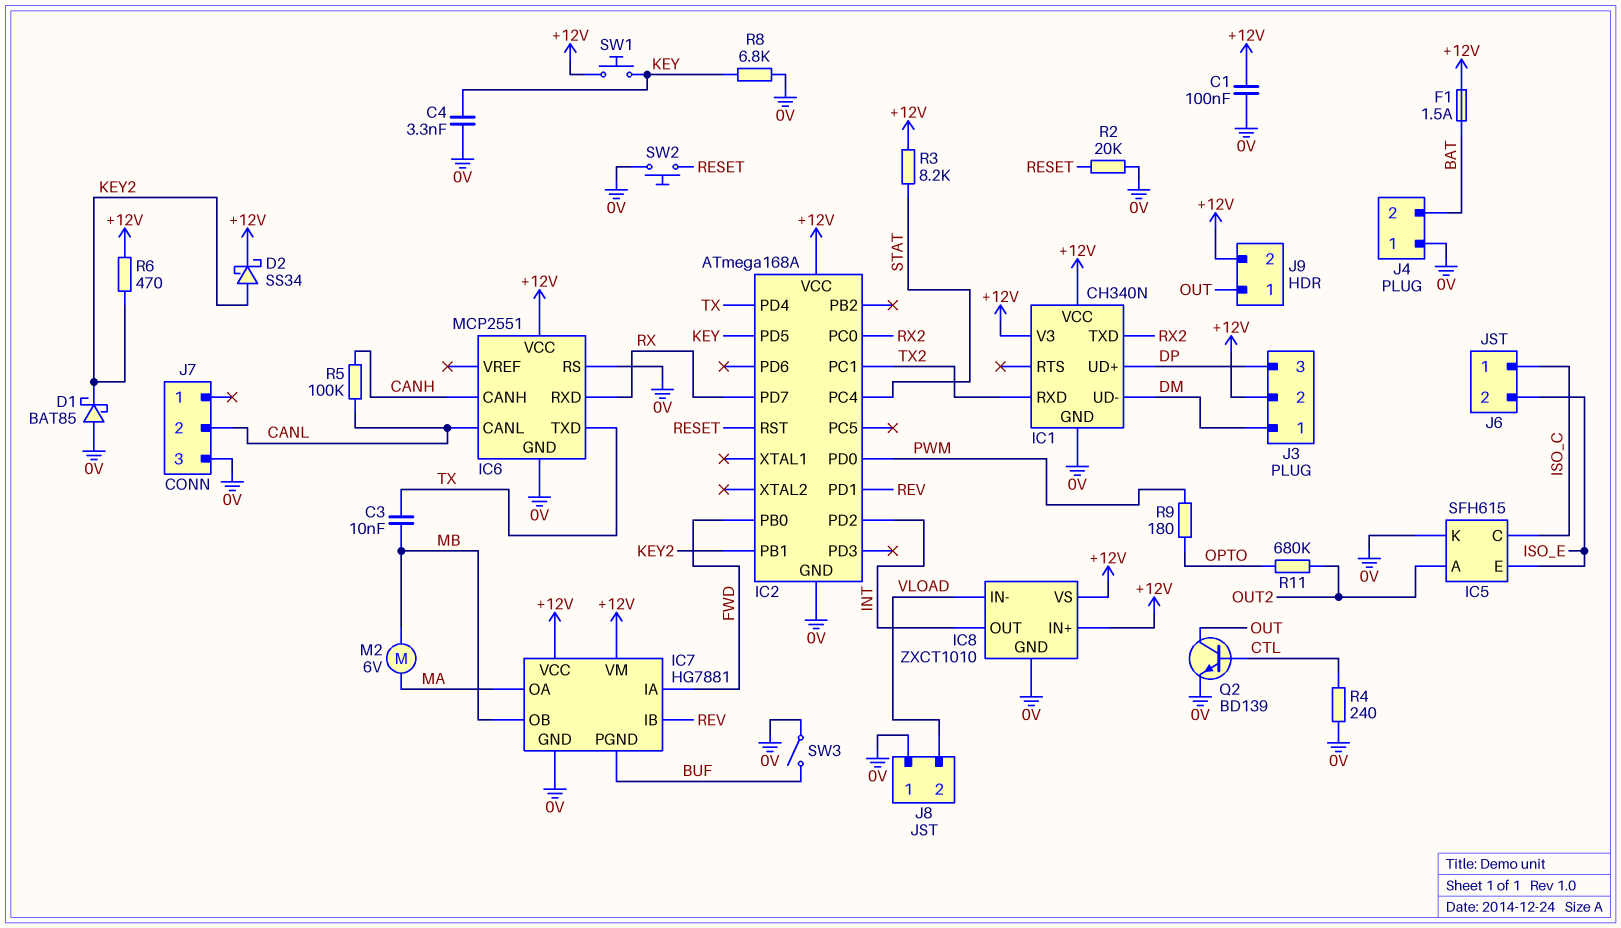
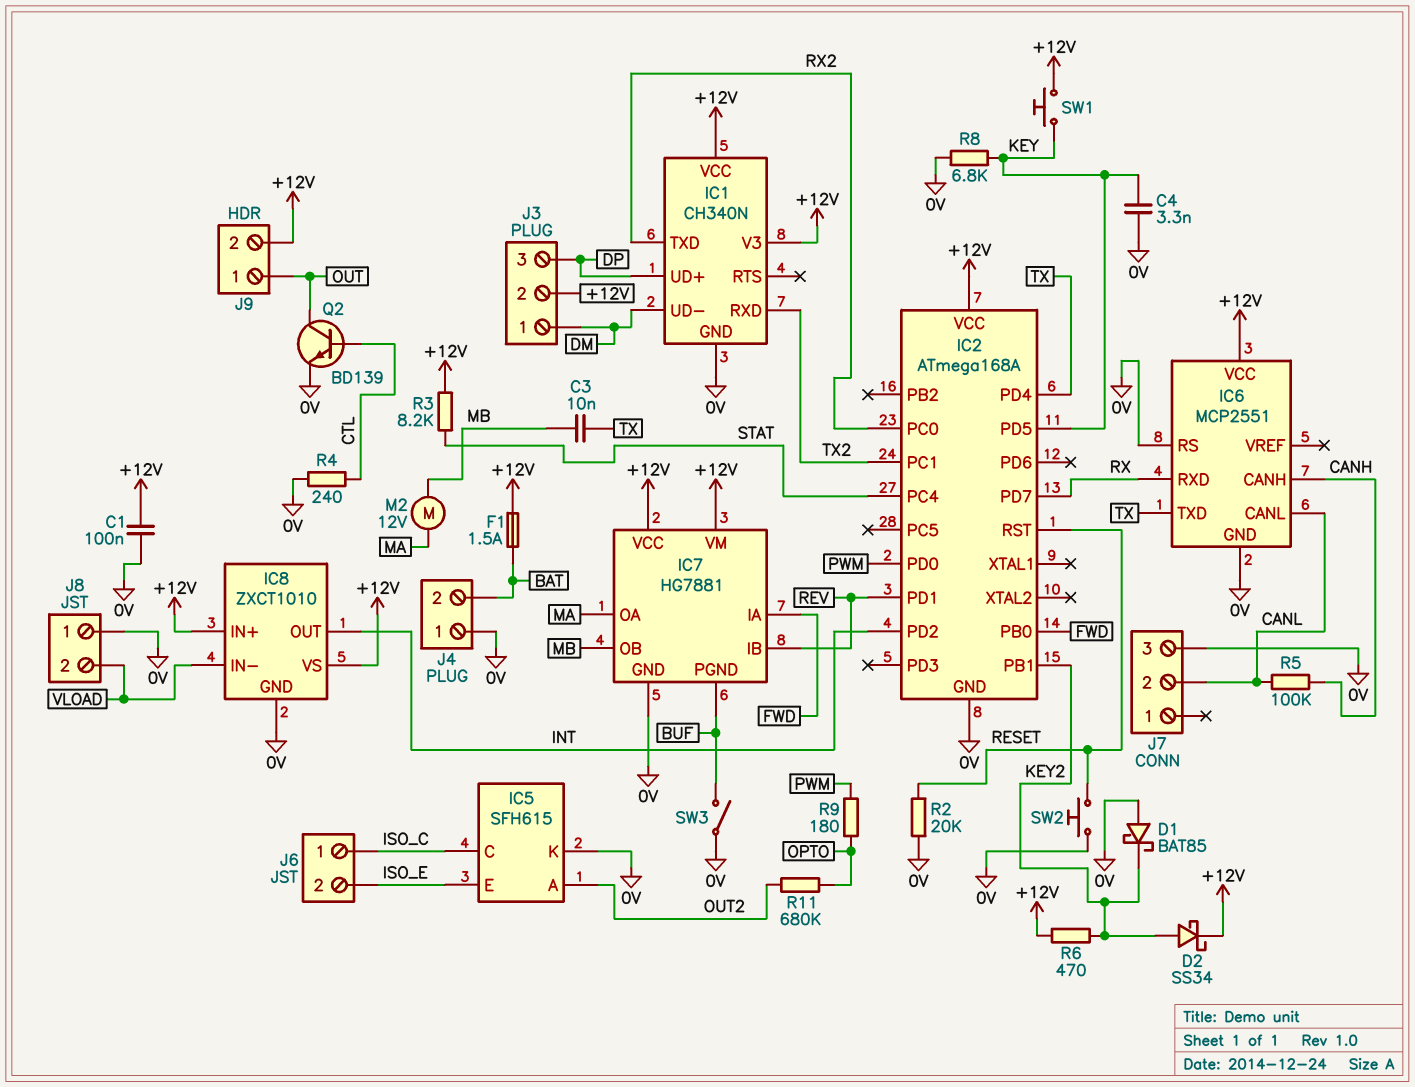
M2: motor 6V (MA, MB) -> motor 12V (MA, MB)

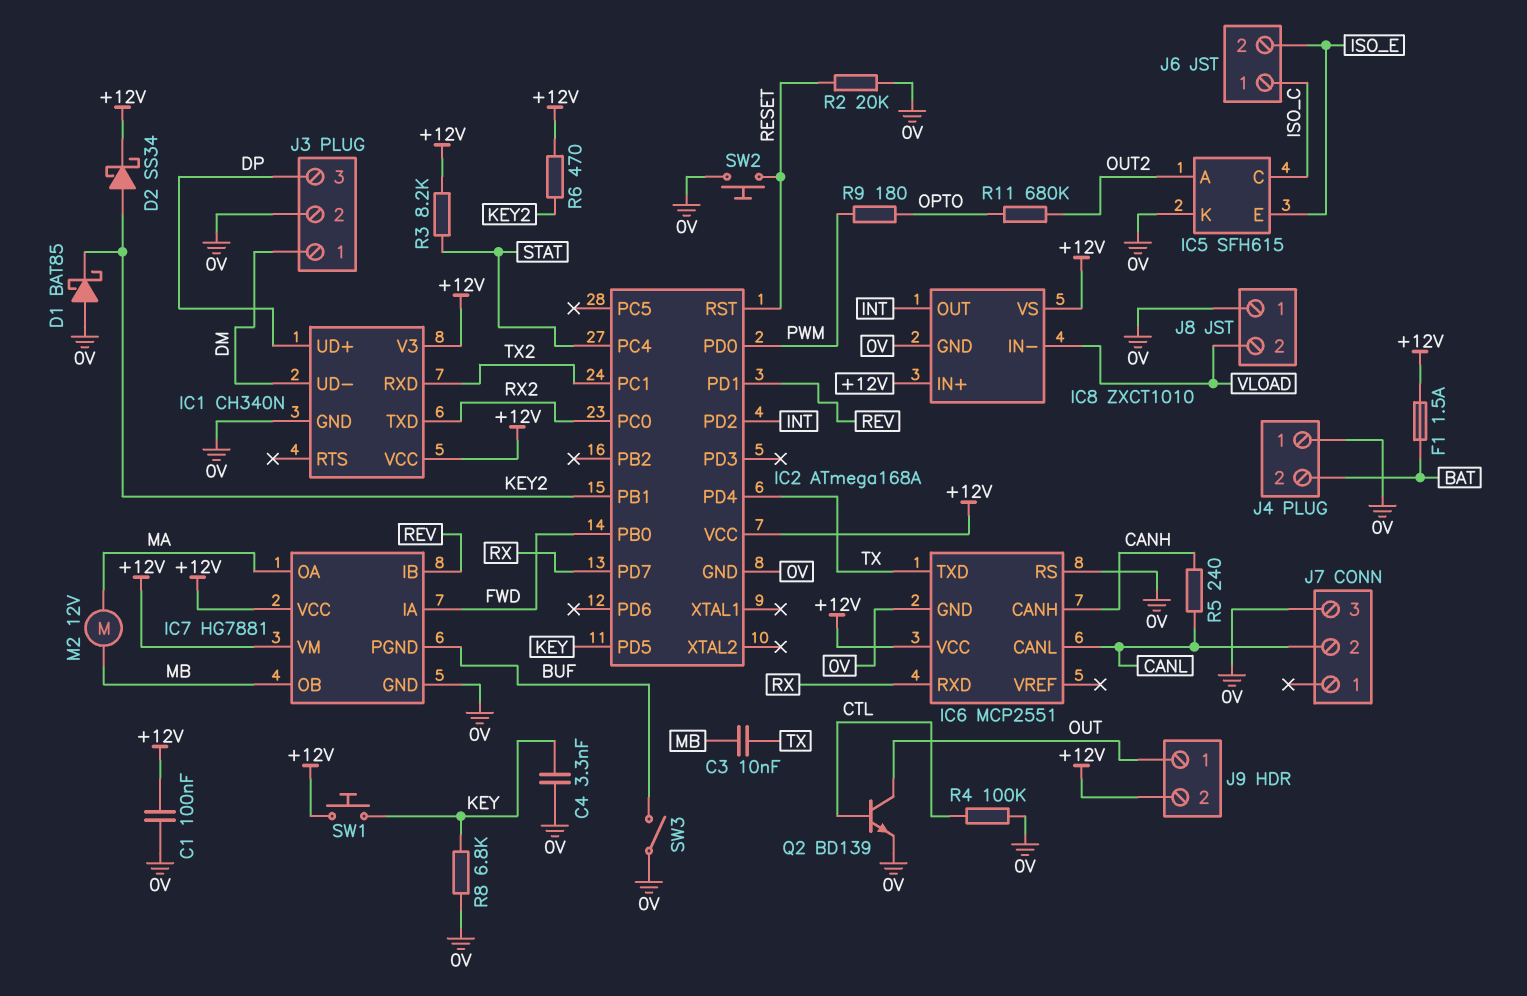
J3 pin 2: +12V -> 0V
R4: 240 (0V, CTL) -> 100k (0V, CTL)
R5: 100k (CANH, CANL) -> 240 (CANH, CANL)

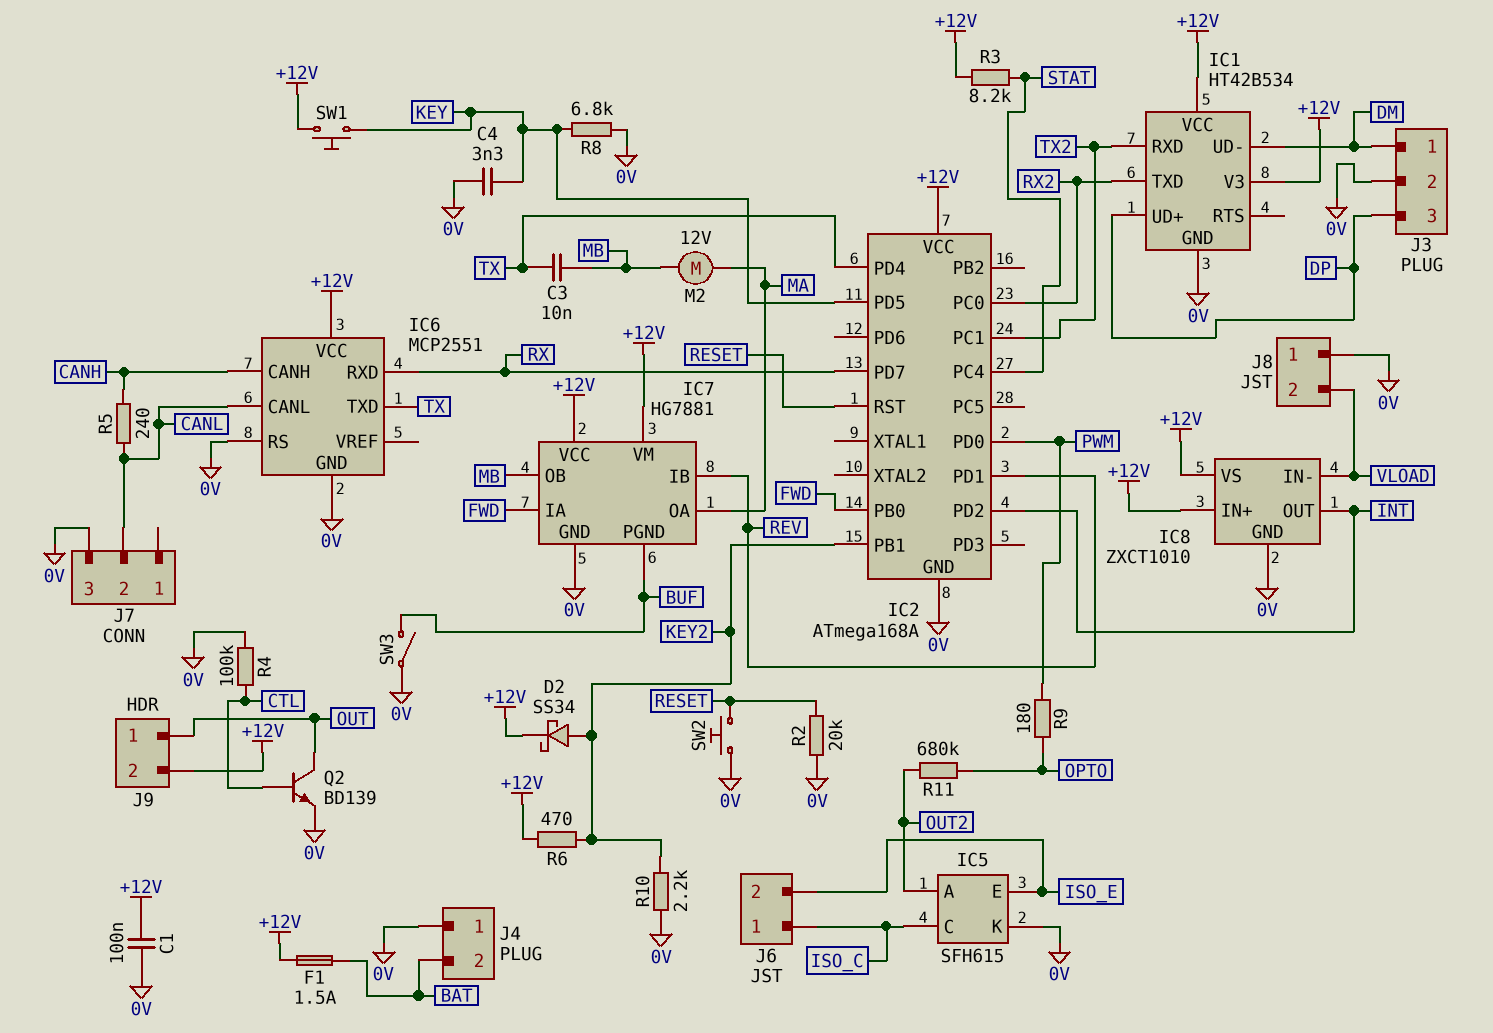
D1: schottky BAT85 (A 0V, K KEY2) -> none
IC1: CH340N -> HT42B534
R10: none -> 2.2k (0V, KEY2)

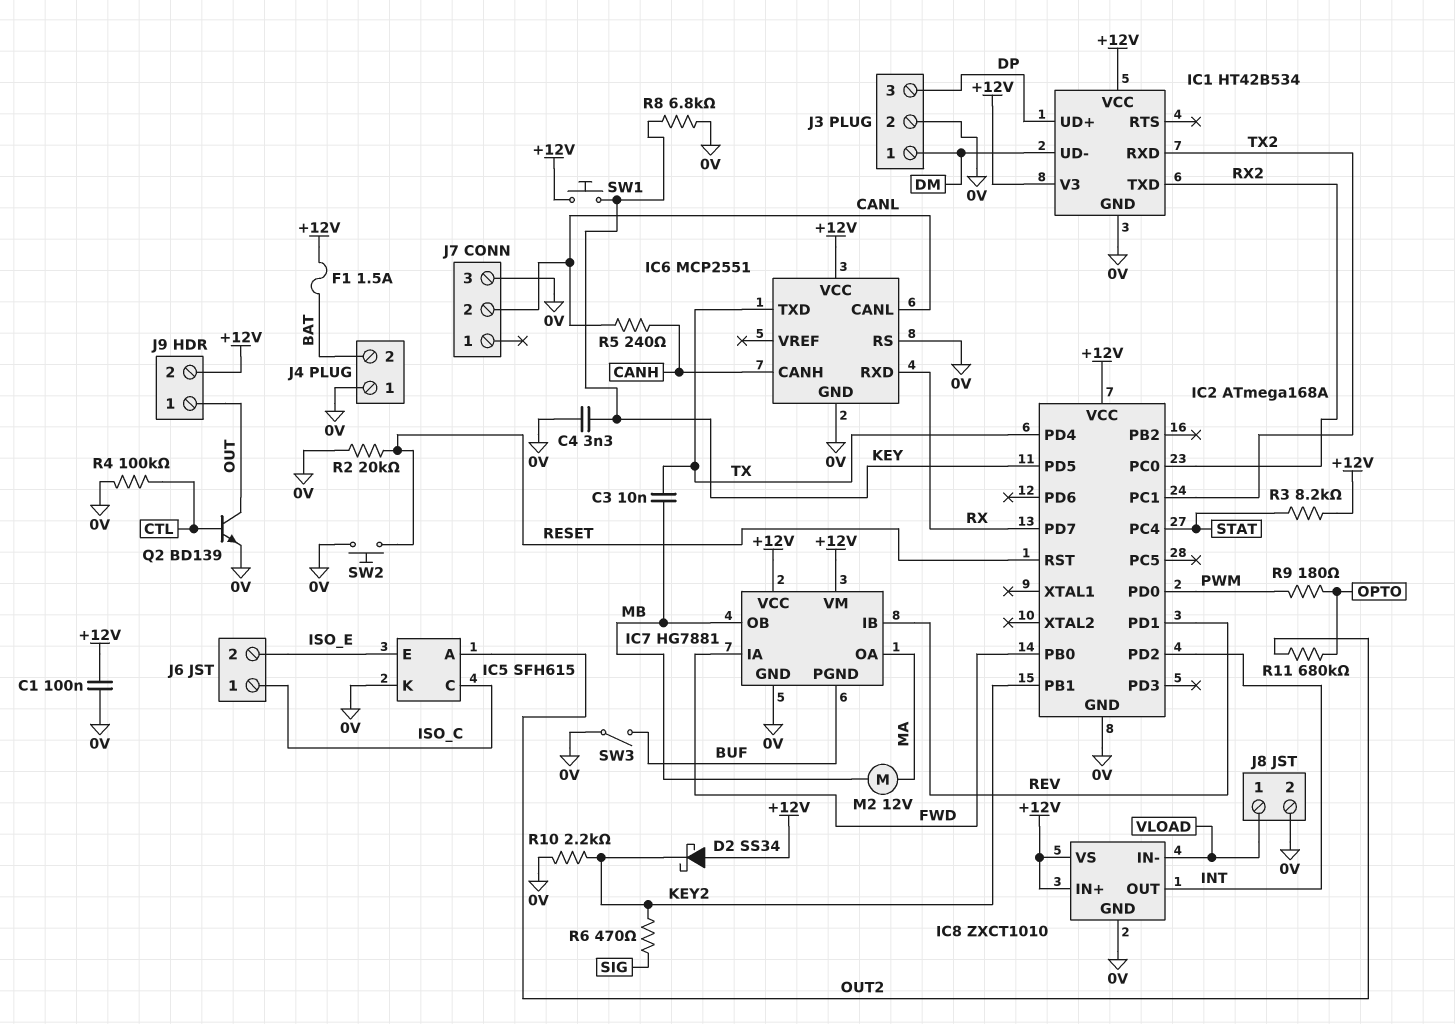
D2: schottky SS34 (A KEY2, K +12V) -> schottky SS34 (A +12V, K KEY2)
J8 pin 1: 0V -> VLOAD
J8 pin 2: VLOAD -> 0V
R6: 470 (+12V, KEY2) -> 470 (KEY2, SIG)

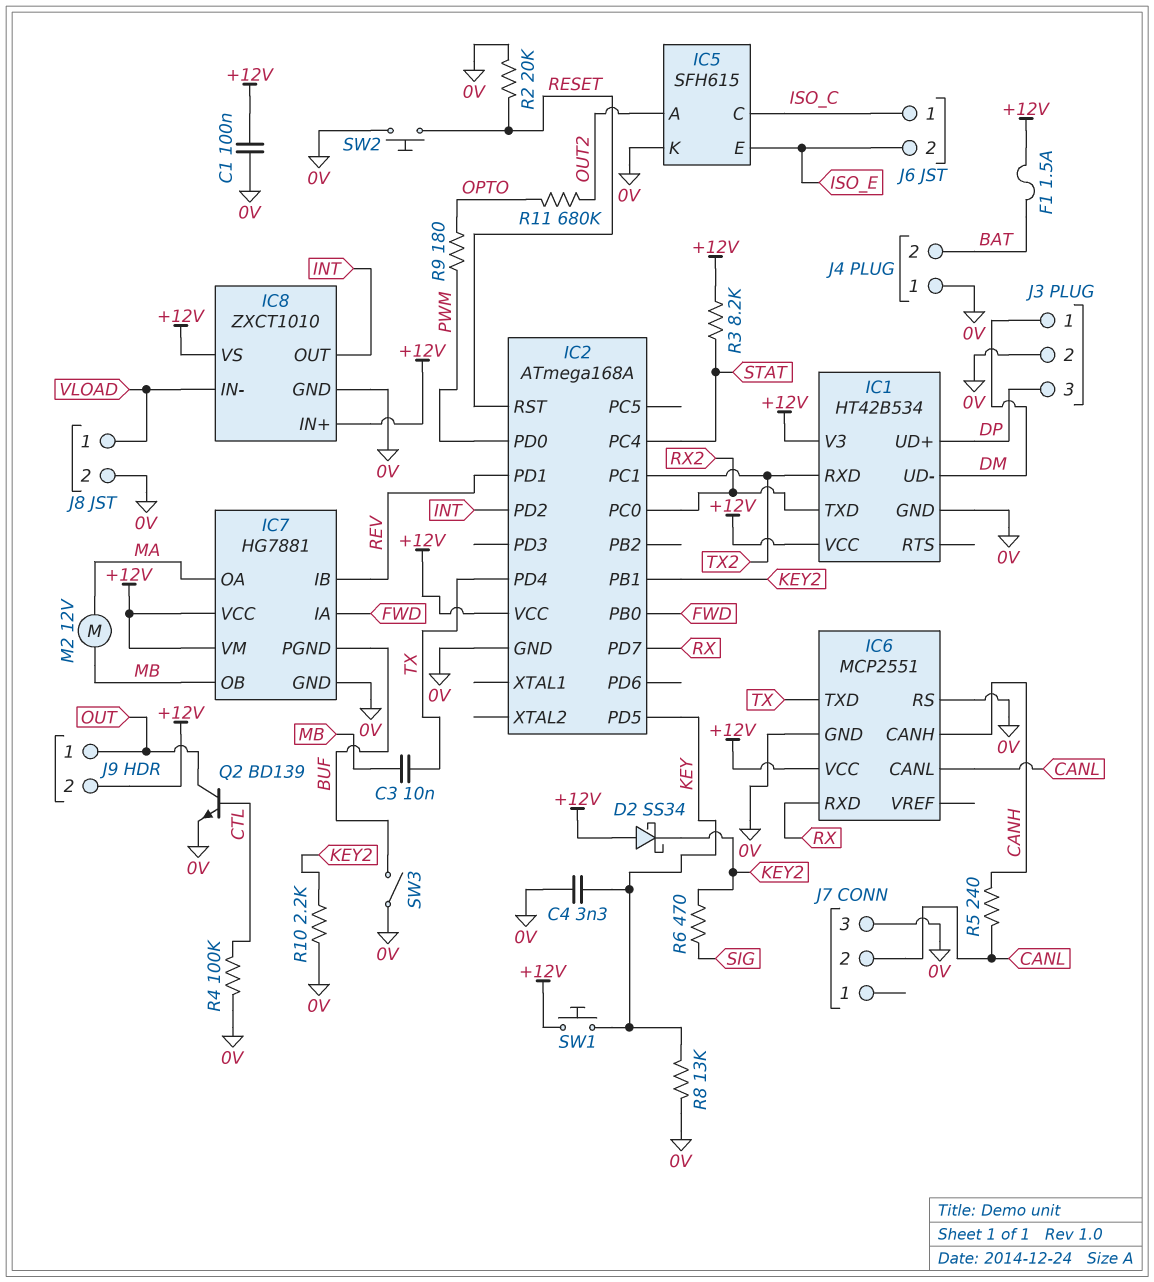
R8: 6.8k (0V, KEY) -> 13k (0V, KEY)

